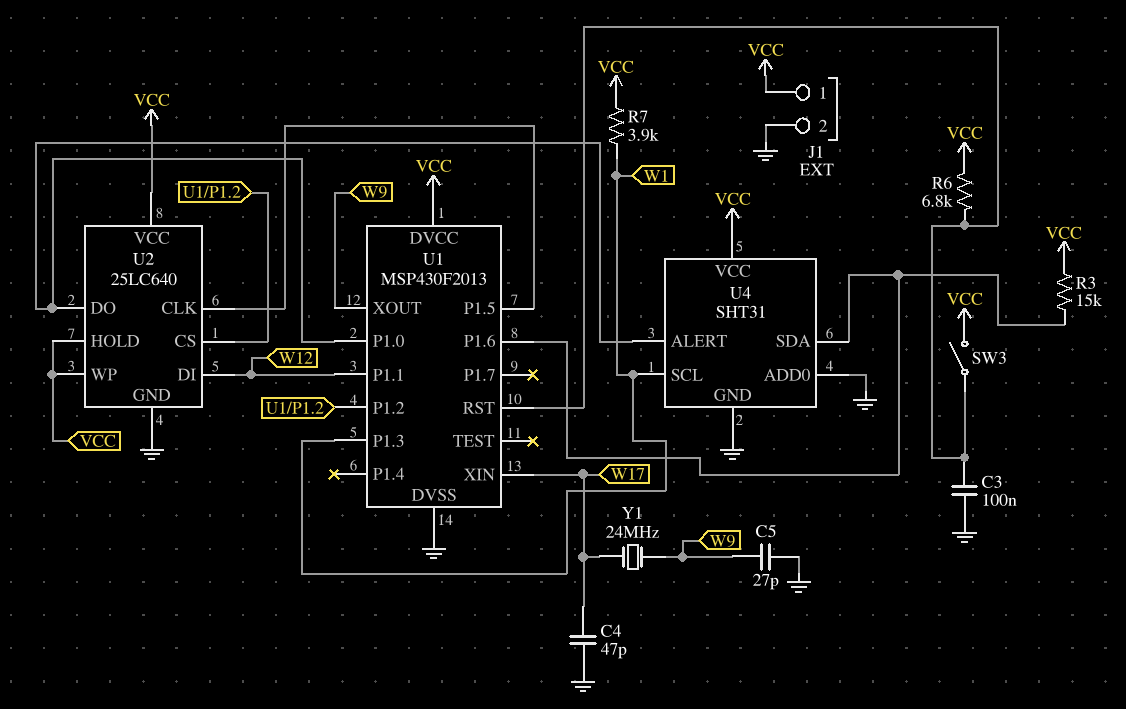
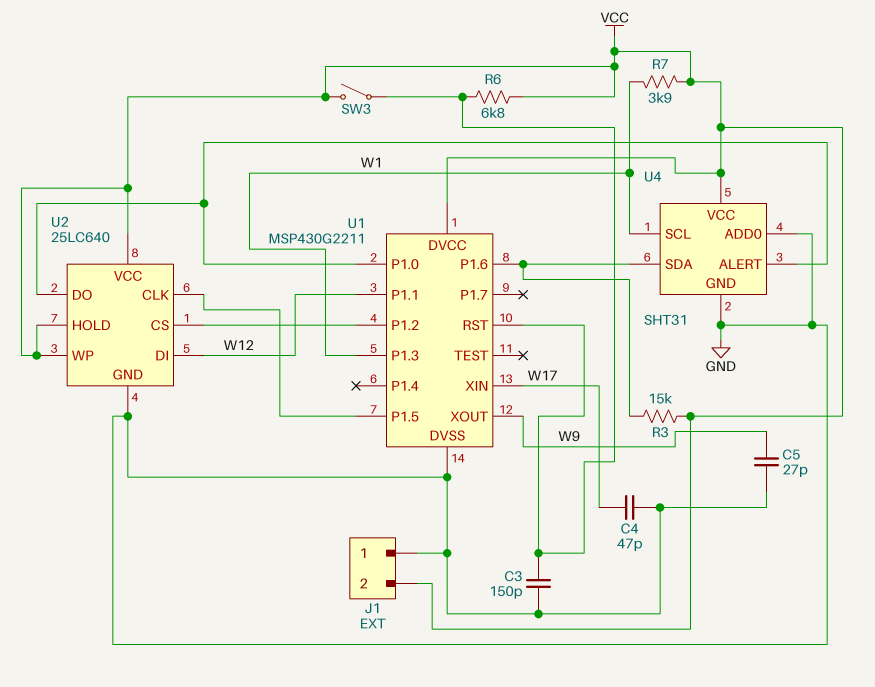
C3: 100nF (GND, U1/RST) -> 150pF (GND, U1/RST)
J1 pin 1: VCC -> GND
J1 pin 2: GND -> VCC
U1: MSP430F2013 -> MSP430G2211
Y1: 24MHz (W9, W17) -> none

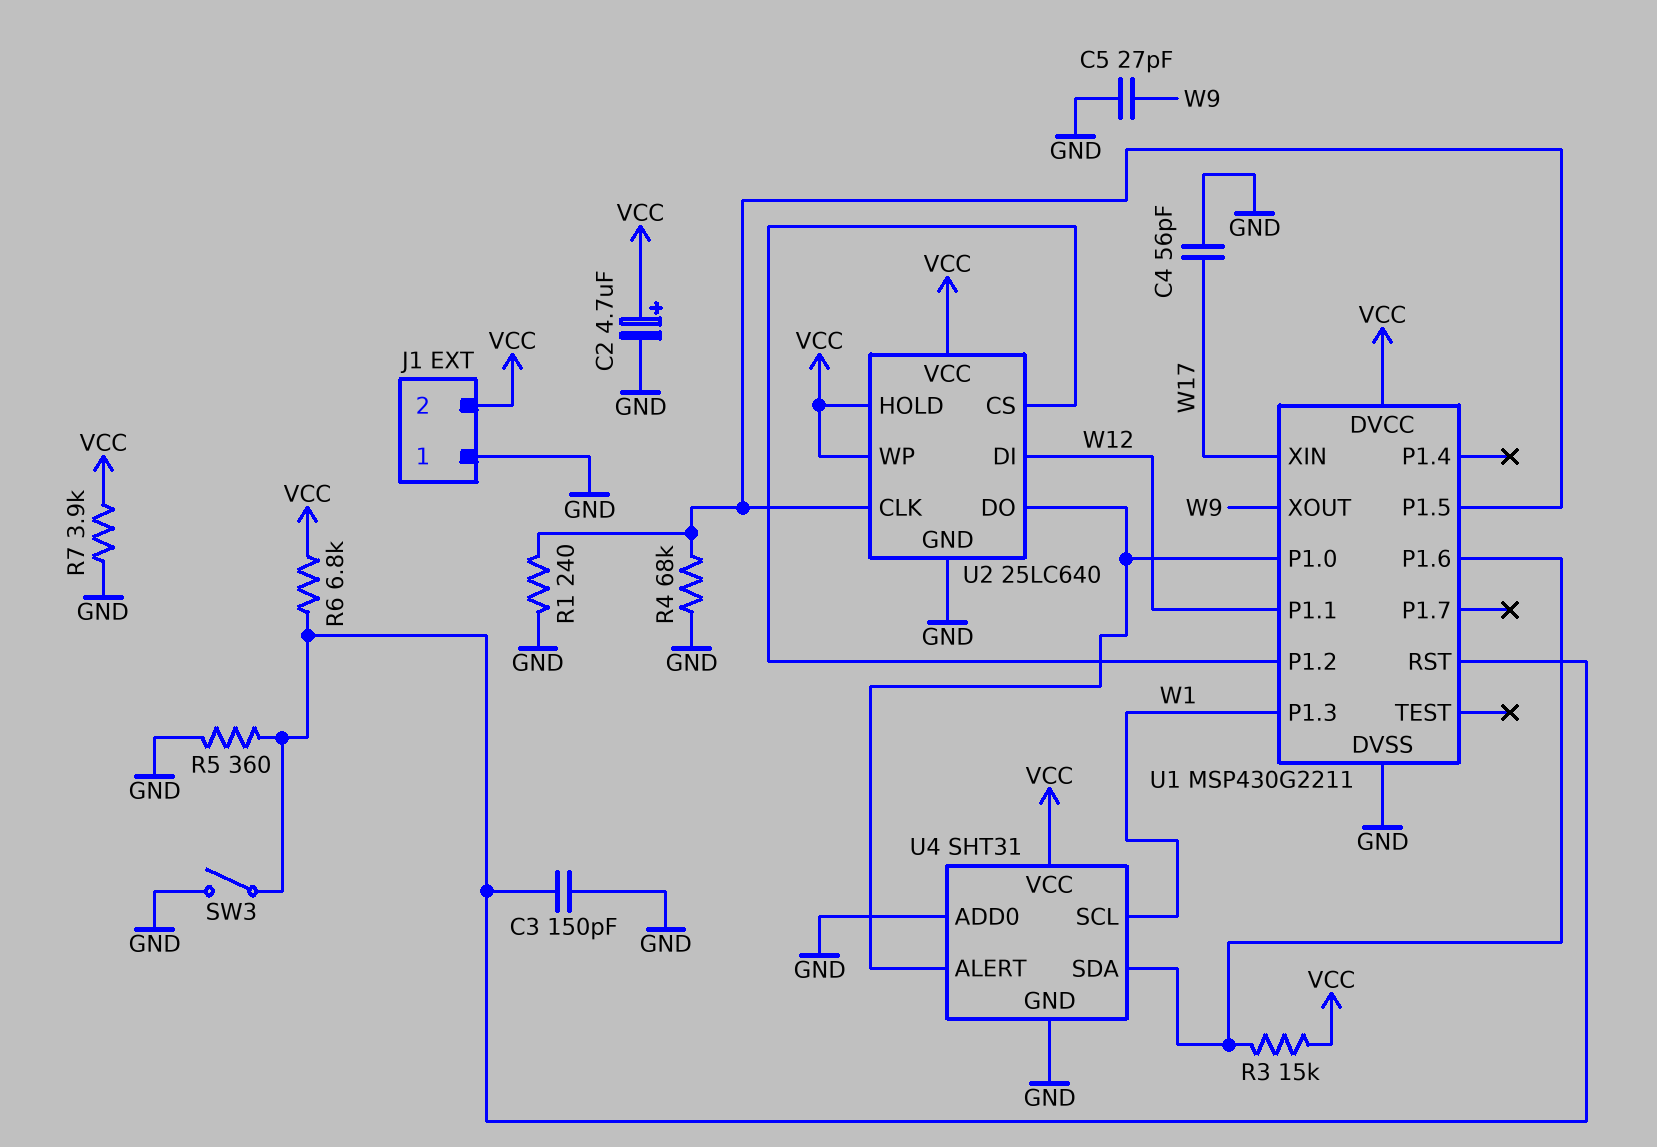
C2: none -> 4.7uF (plus VCC, minus GND)
C4: 47pF (GND, W17) -> 56pF (GND, W17)
R1: none -> 240 (GND, U1/P1.5)
R4: none -> 68k (GND, U1/P1.5)
R5: none -> 360 (GND, U1/RST)
R7: 3.9k (VCC, W1) -> 3.9k (GND, VCC)
SW3: switch (U1/RST, VCC) -> switch (GND, U1/RST)

